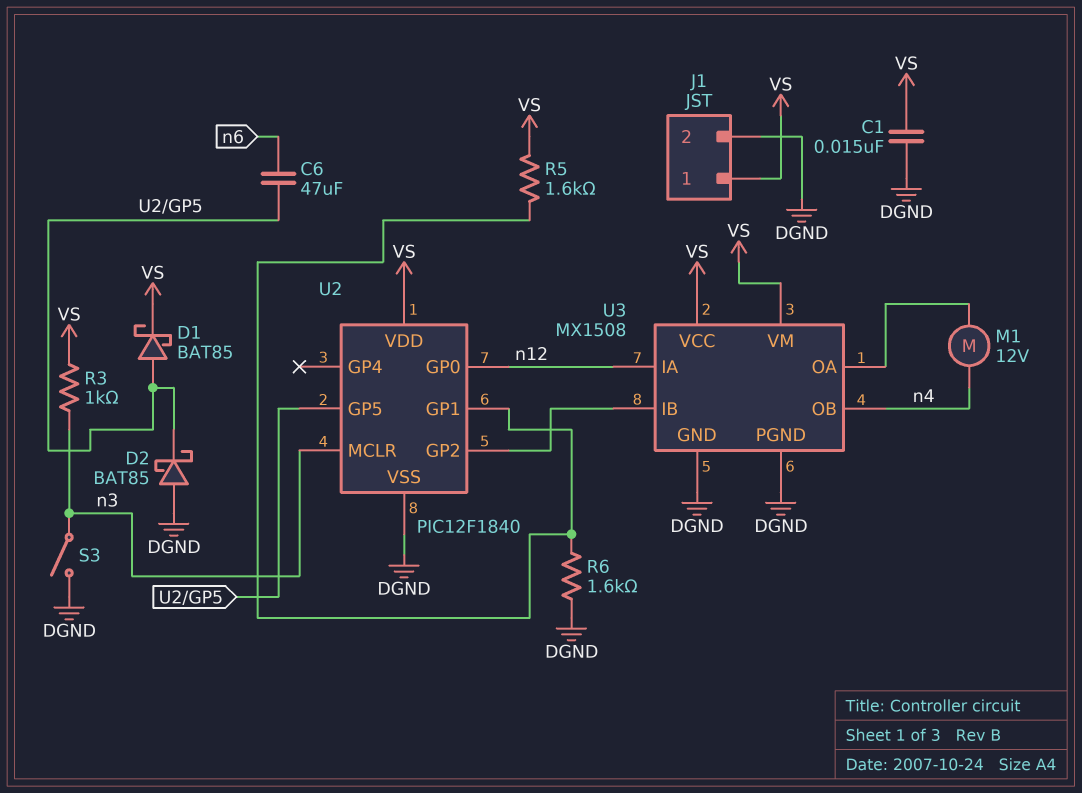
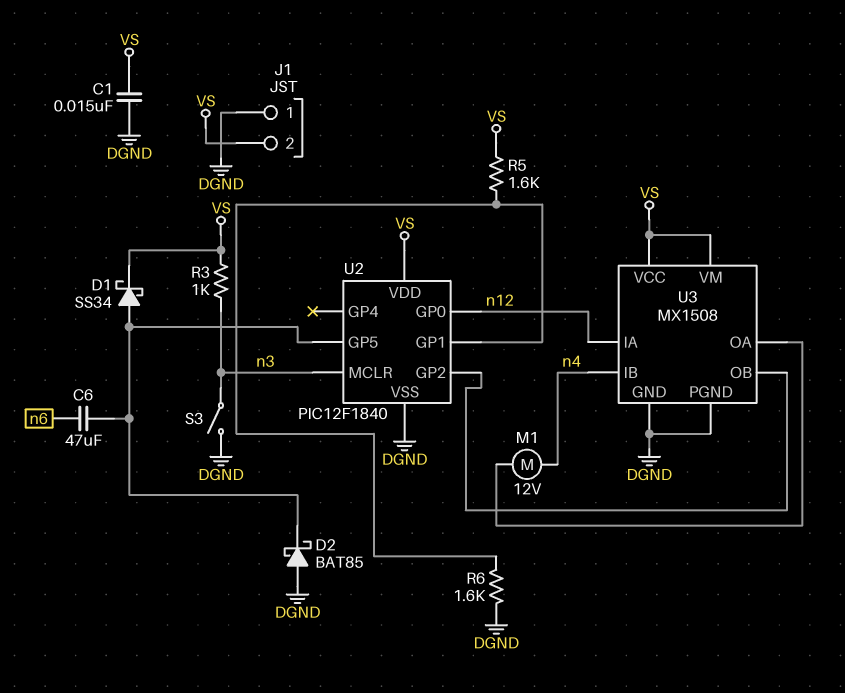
D1: schottky BAT85 (A U2/GP5, K VS) -> schottky SS34 (A U2/GP5, K VS)
J1 pin 1: VS -> DGND
J1 pin 2: DGND -> VS
U3 pin IB: U2/GP2 -> n4
U3 pin OB: n4 -> U2/GP2

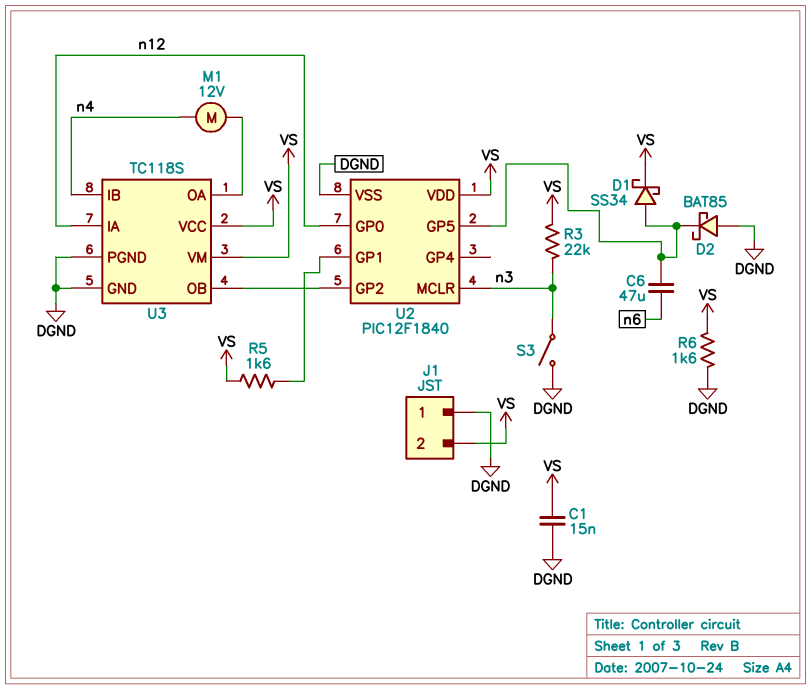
R3: 1k (VS, n3) -> 22k (VS, n3)
R6: 1.6k (DGND, U2/GP1) -> 1.6k (DGND, VS)
U3: MX1508 -> TC118S

